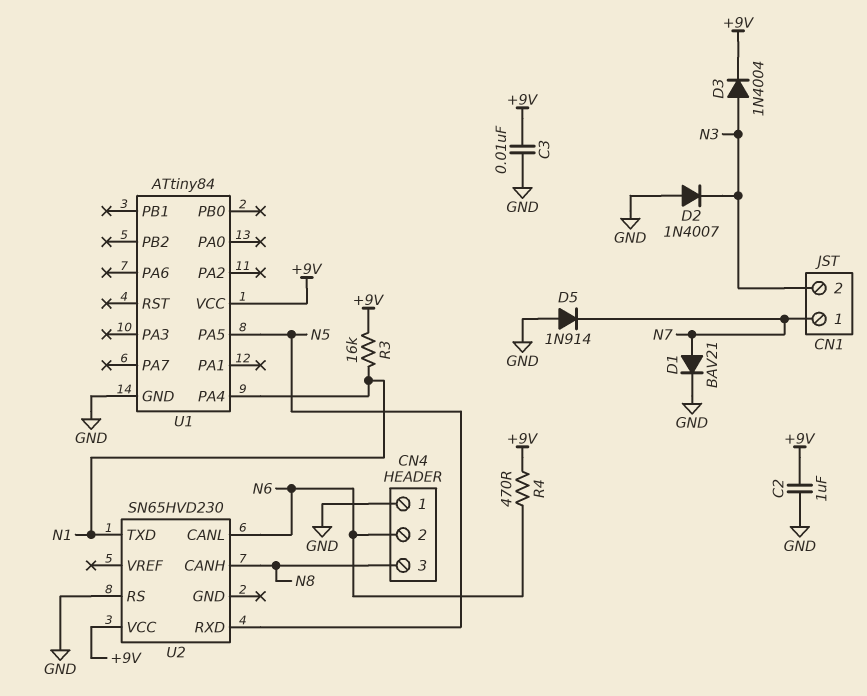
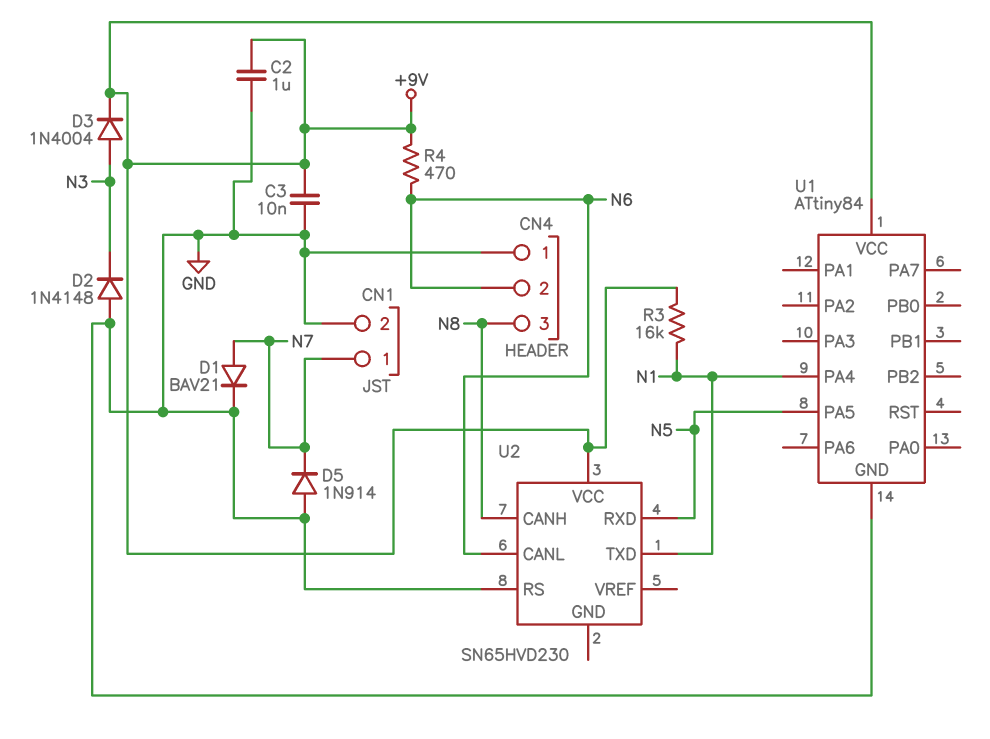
CN1 pin 2: N3 -> GND
D2: diode 1N4007 (A GND, K N3) -> diode 1N4148 (A GND, K N3)

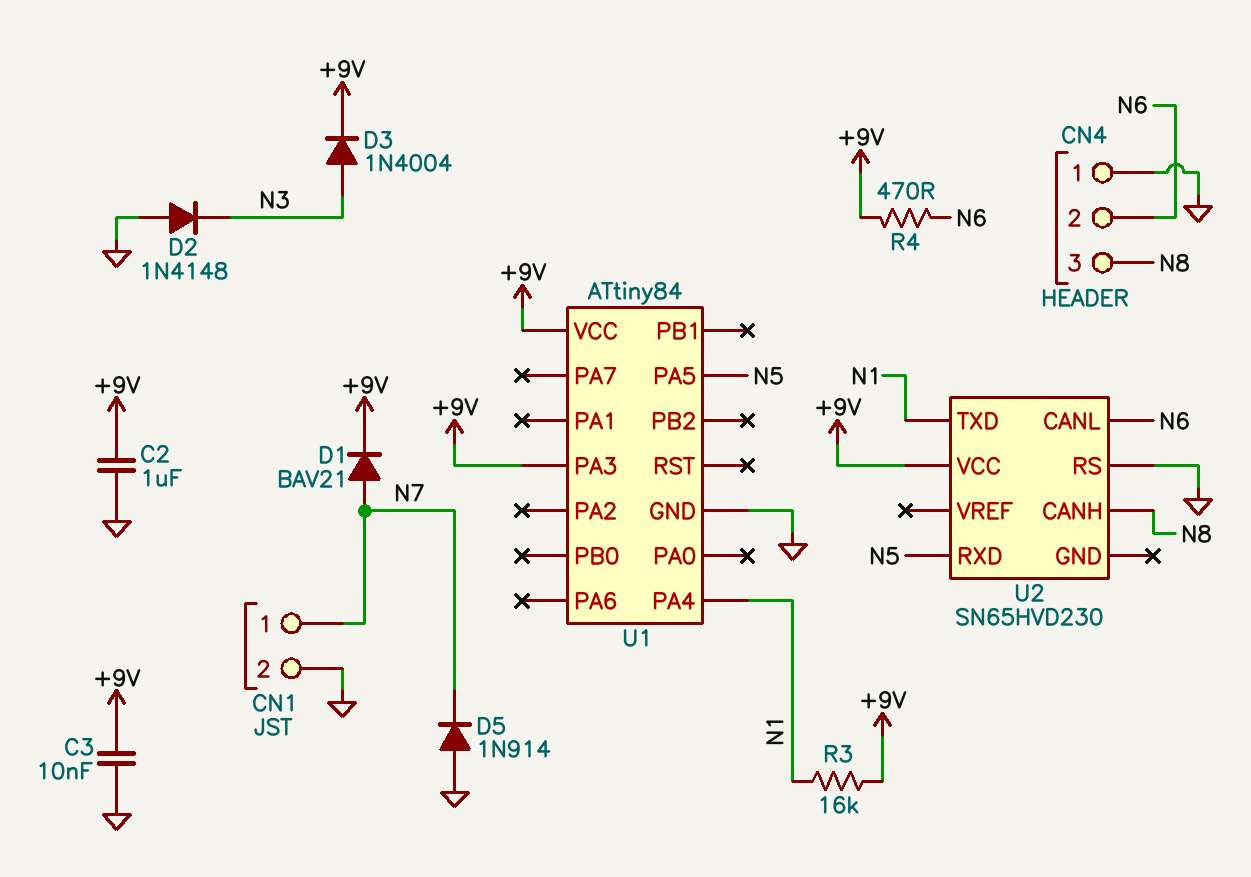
D1: diode BAV21 (A N7, K GND) -> diode BAV21 (A N7, K +9V)
U1 pin PA3: none -> +9V

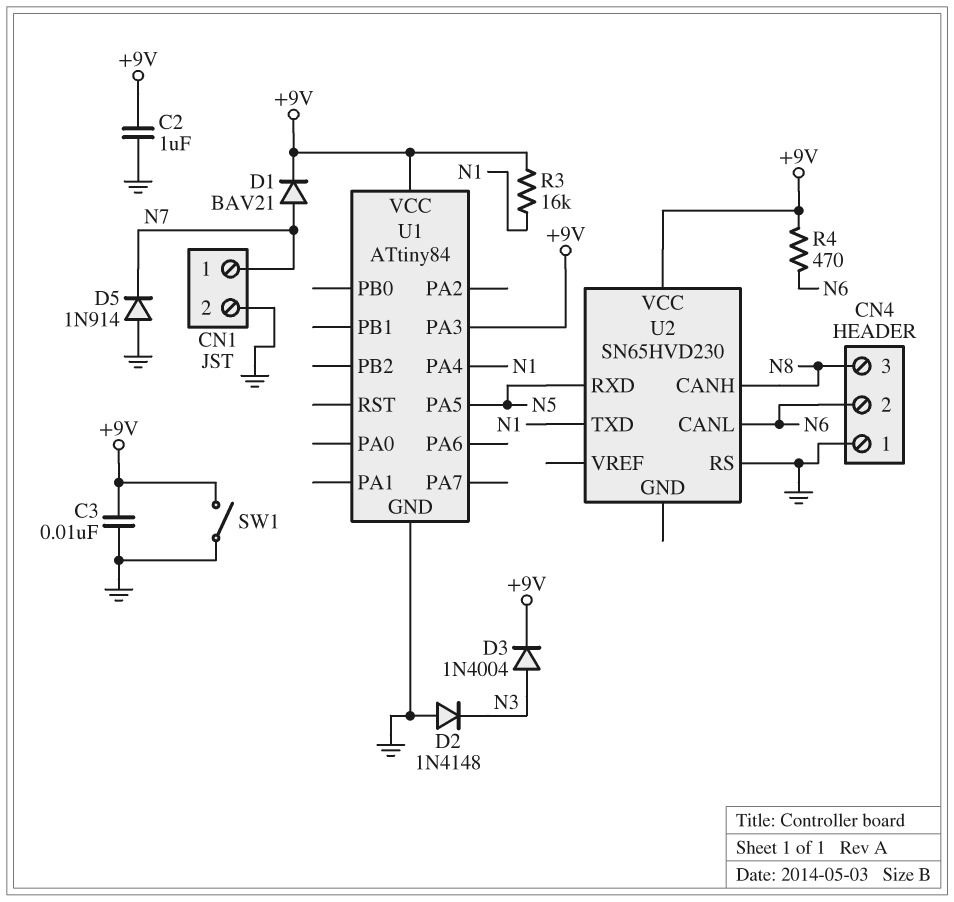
SW1: none -> switch (+9V, GND)

